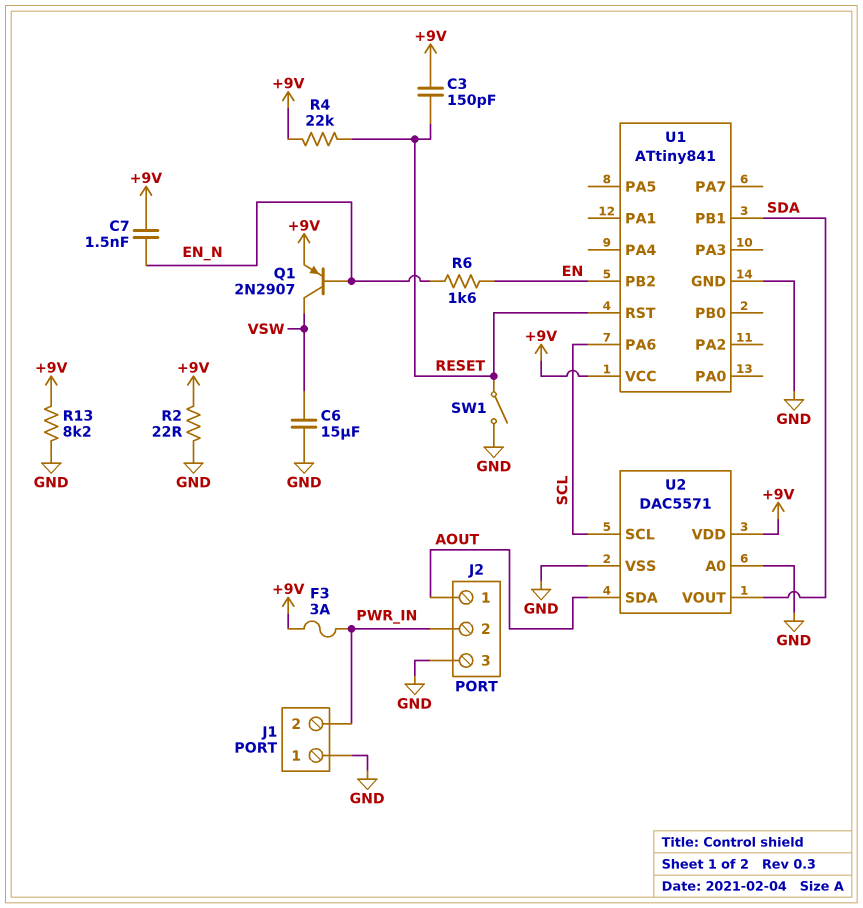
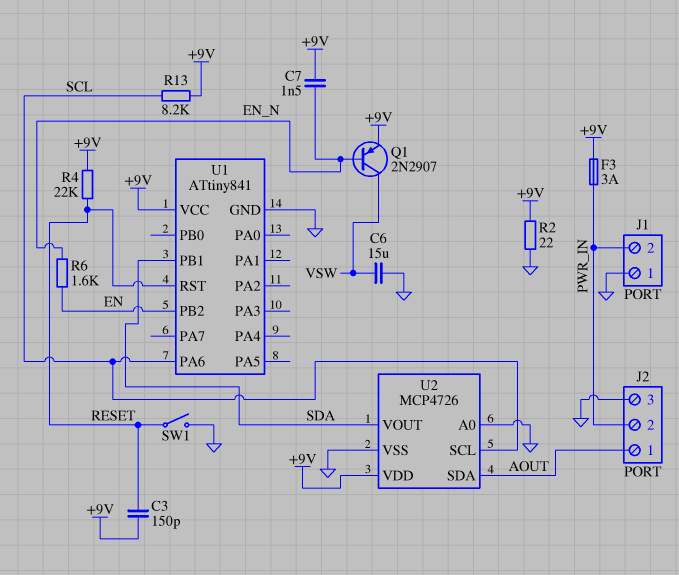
R13: 8.2k (+9V, GND) -> 8.2k (+9V, SCL)
U2: DAC5571 -> MCP4726

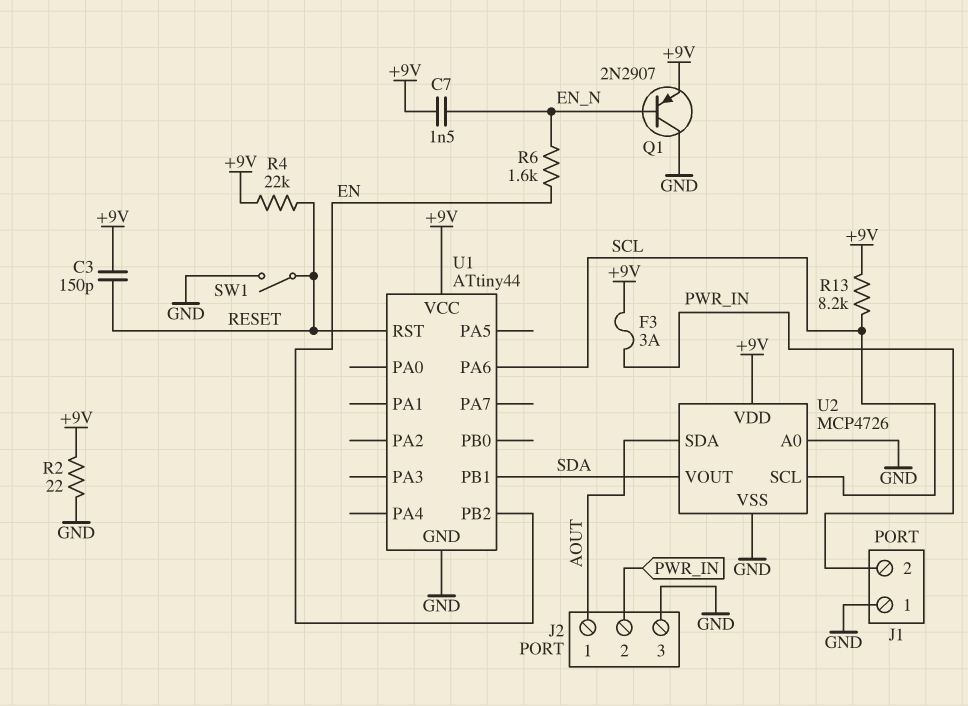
C6: 15uF (GND, VSW) -> none
Q1: PNP 2N2907 (B EN_N, C VSW, E +9V) -> PNP 2N2907 (B EN_N, C GND, E +9V)
U1: ATtiny841 -> ATtiny44

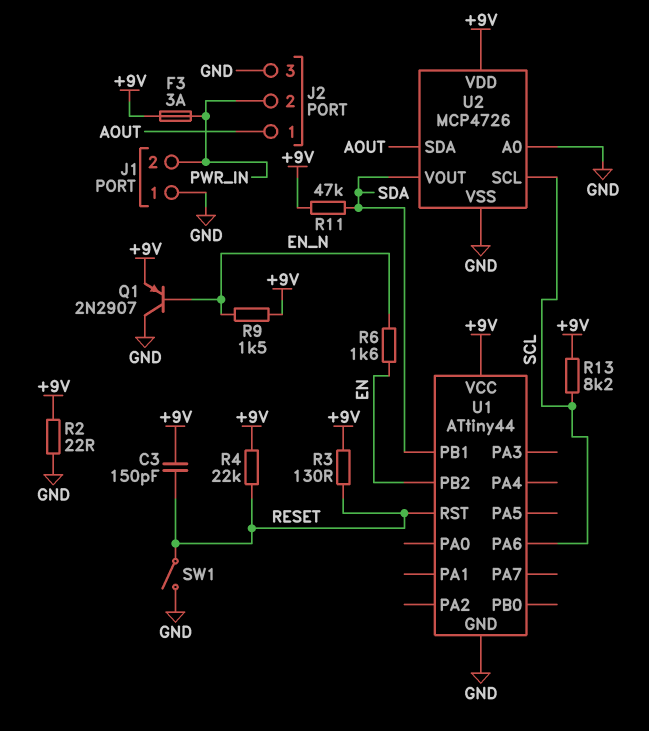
C7: 1.5nF (+9V, EN_N) -> none
R3: none -> 130 (+9V, RESET)
R9: none -> 1.5k (+9V, EN_N)
R11: none -> 47k (+9V, SDA)

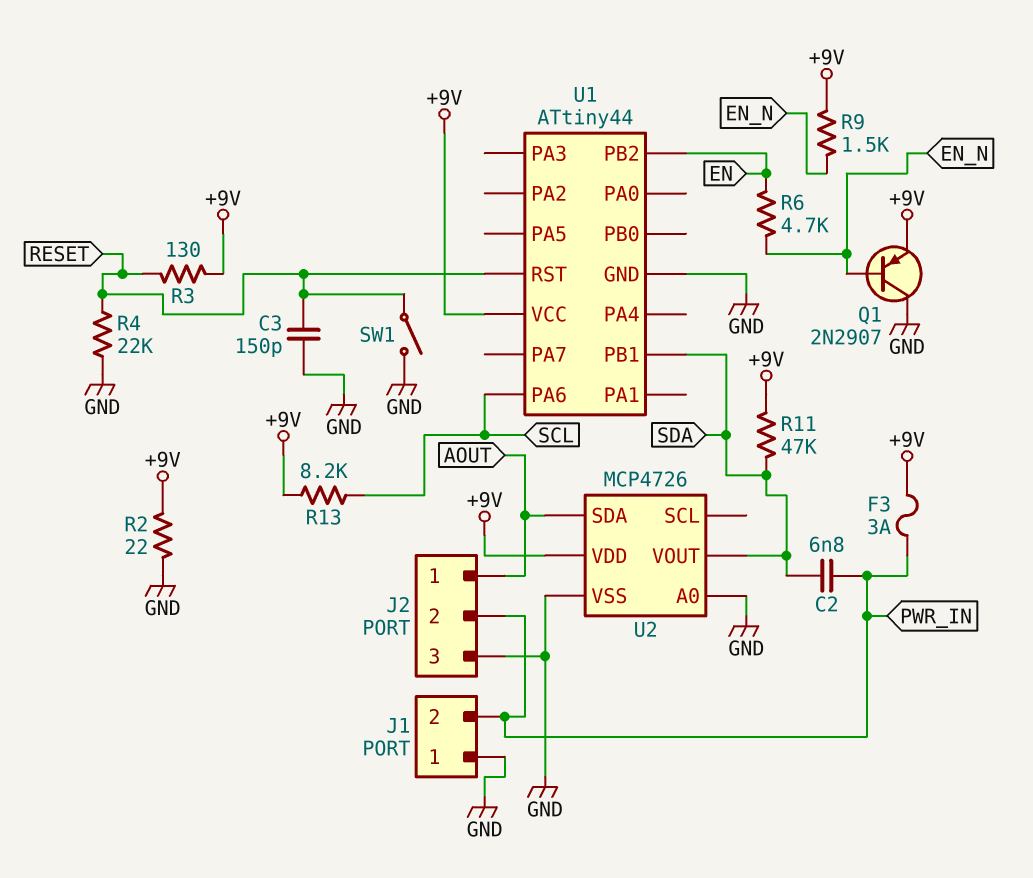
C2: none -> 6.8nF (PWR_IN, SDA)
C3: 150pF (+9V, RESET) -> 150pF (GND, RESET)
R4: 22k (+9V, RESET) -> 22k (GND, RESET)
R6: 1.6k (EN, EN_N) -> 4.7k (EN, EN_N)
U2 pin SCL: SCL -> none

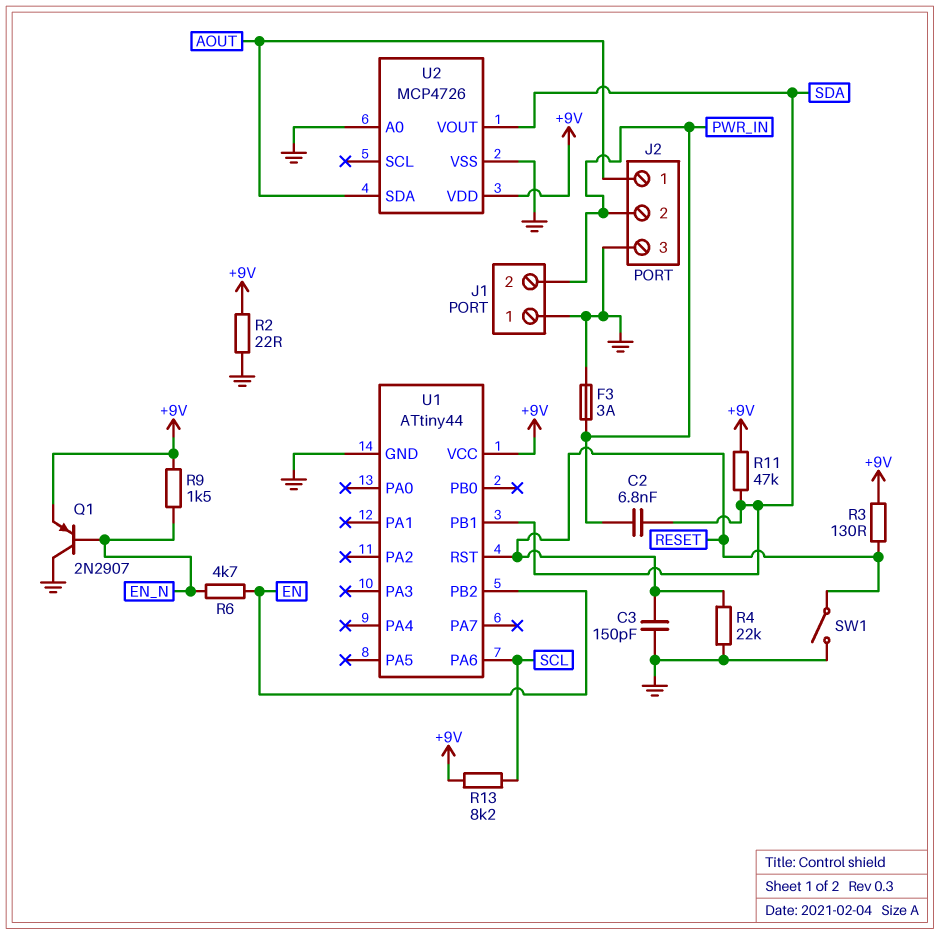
F3: 3A (+9V, PWR_IN) -> 3A (GND, PWR_IN)

